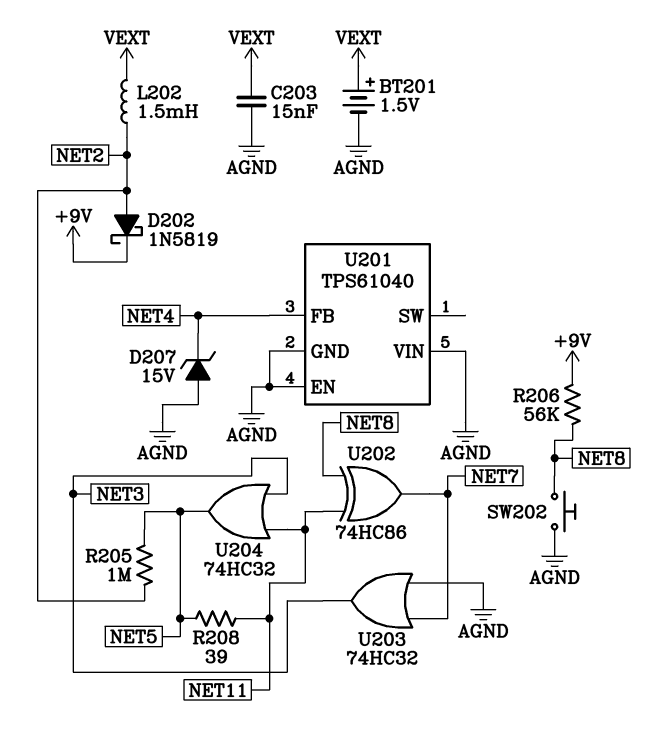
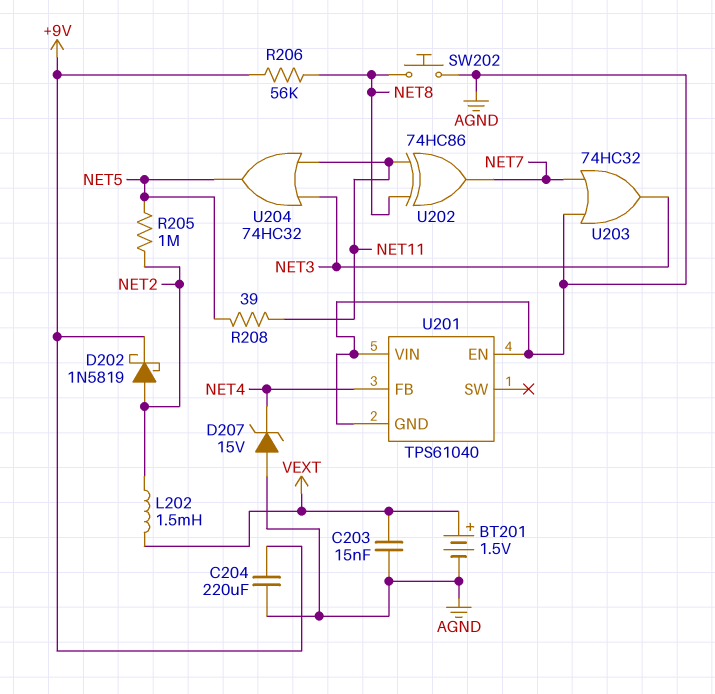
C204: none -> 220uF (+9V, AGND)

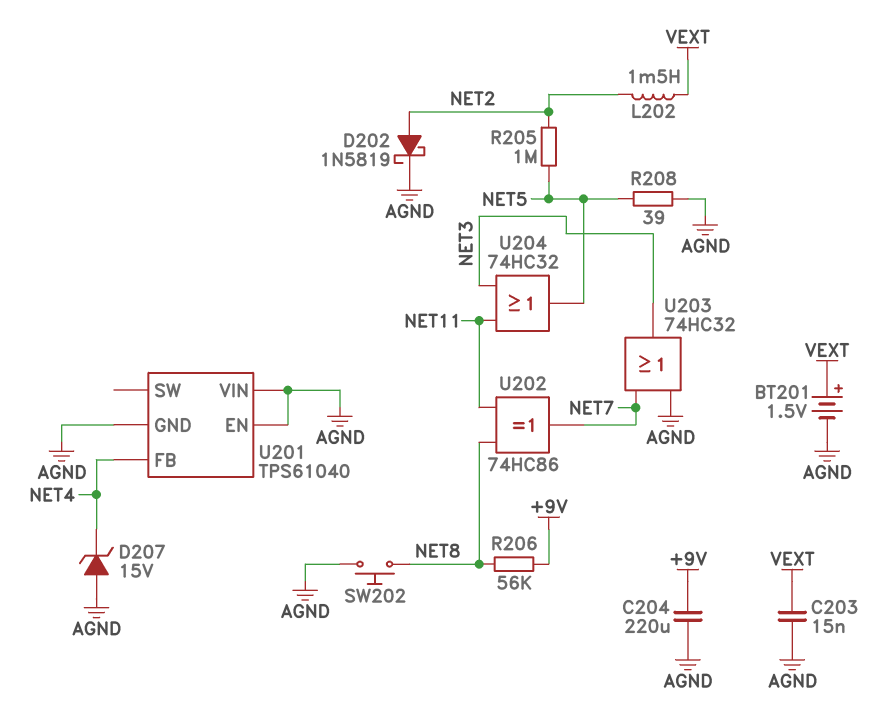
D202: schottky 1N5819 (A NET2, K +9V) -> schottky 1N5819 (A NET2, K AGND)
R208: 39 (NET5, NET11) -> 39 (AGND, NET5)

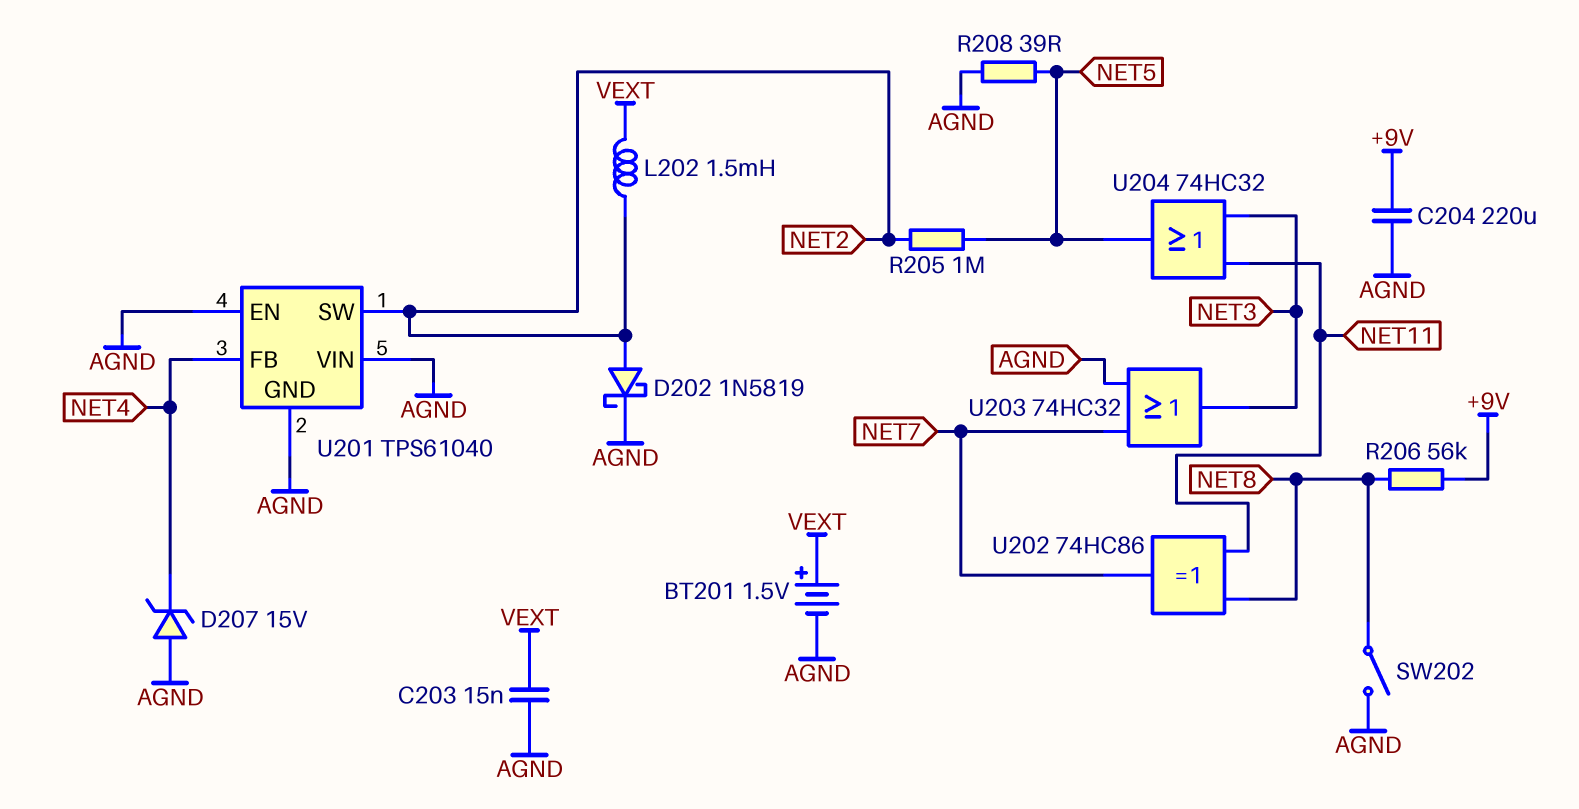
SW202: button (AGND, NET8) -> switch (AGND, NET8)
U201 pin SW: none -> NET2

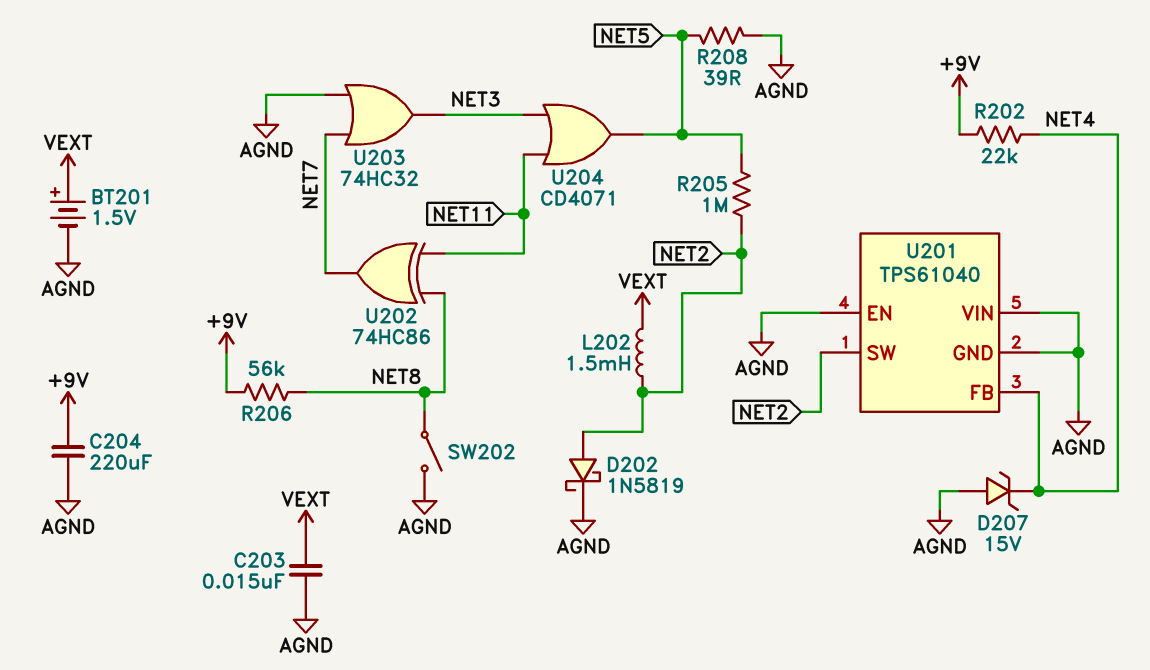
R202: none -> 22k (+9V, NET4)
U204: OR 74HC32 (in NET3, in NET11, out NET5) -> OR CD4071 (in NET3, in NET11, out NET5)

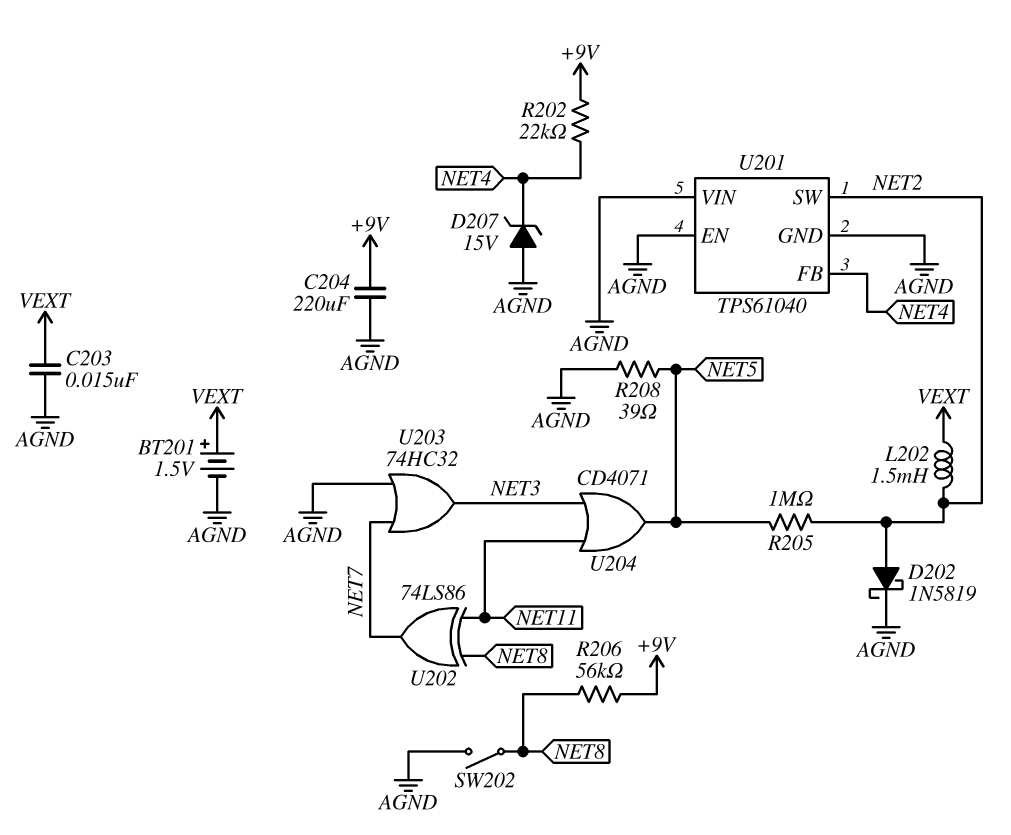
U202: XOR 74HC86 (in NET8, in NET11, out NET7) -> XOR 74LS86 (in NET8, in NET11, out NET7)

